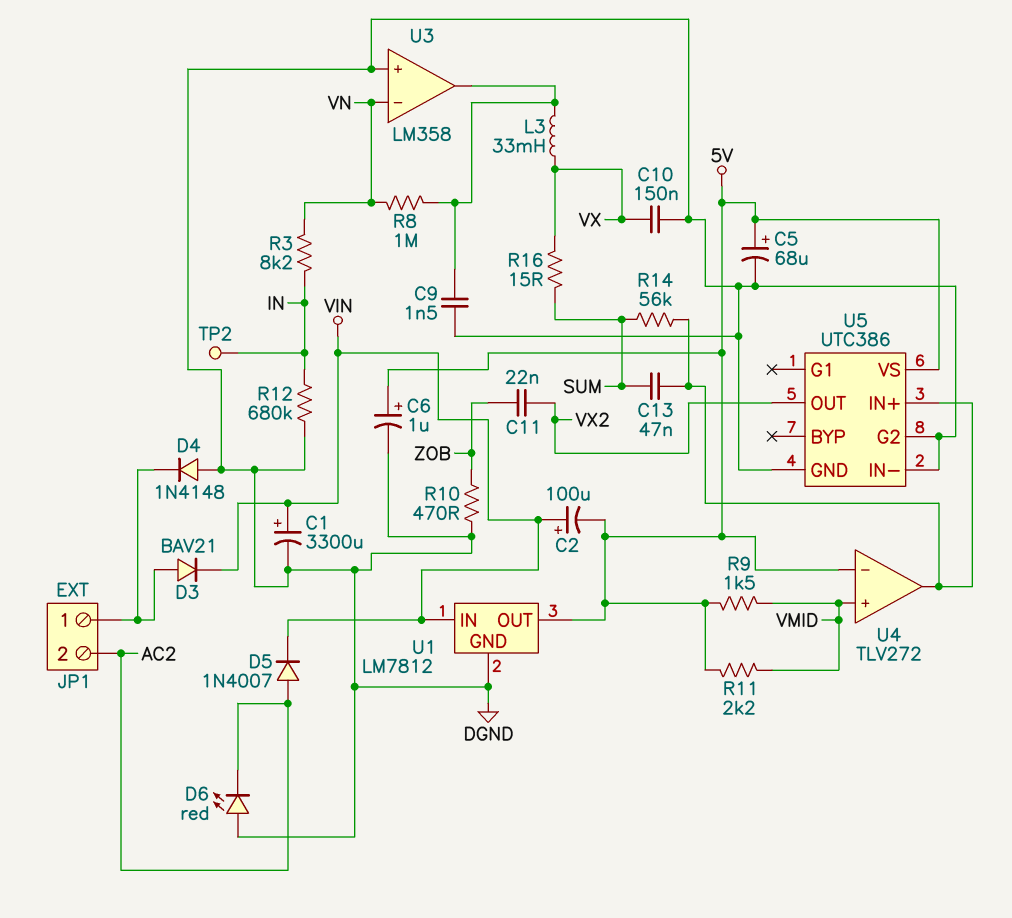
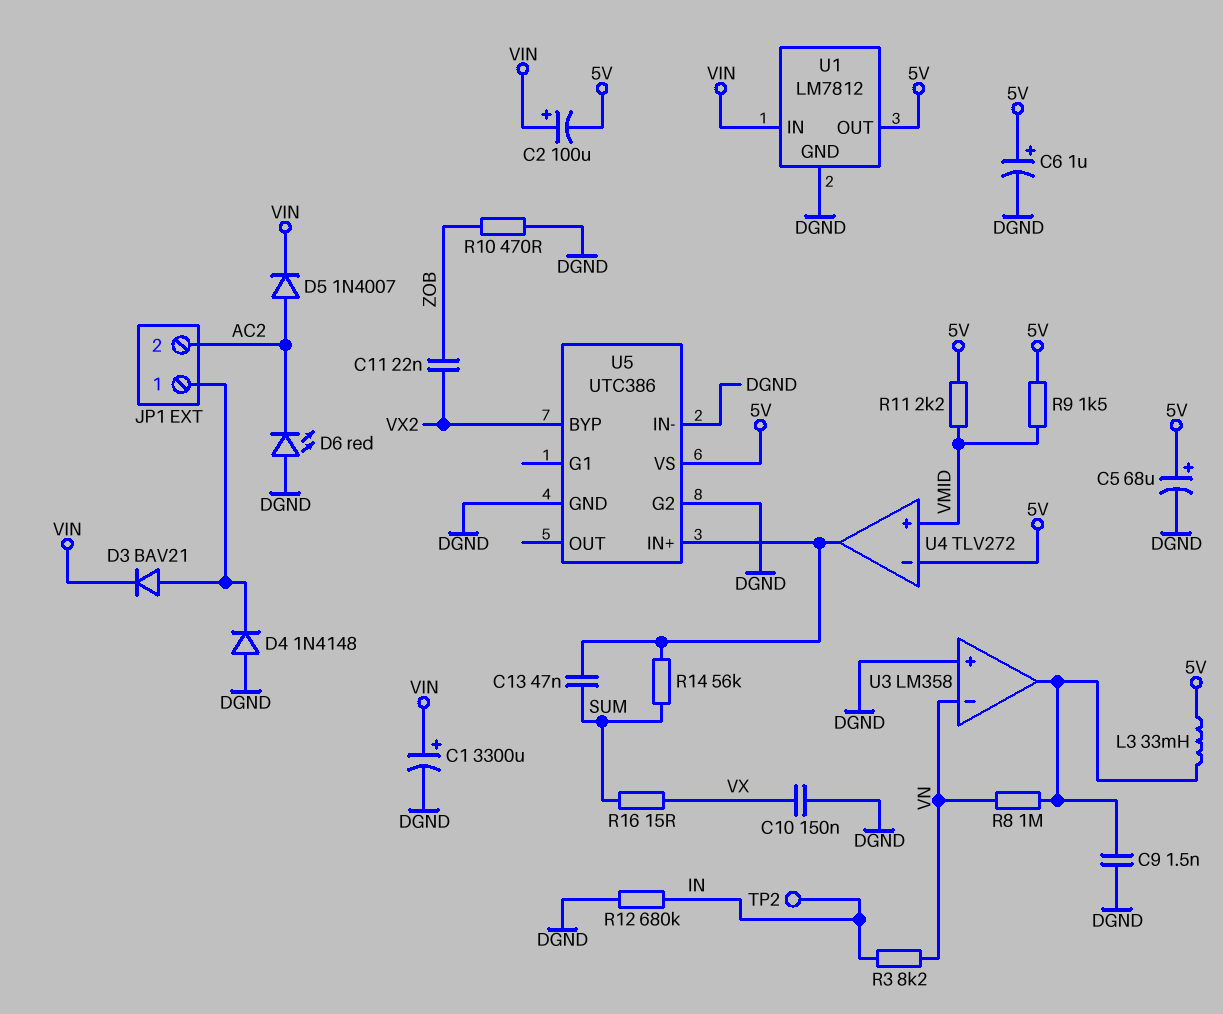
L3: 33mH (U3/out, VX) -> 33mH (5V, U3/out)
U5 pin BYP: none -> VX2
U5 pin OUT: VX2 -> none

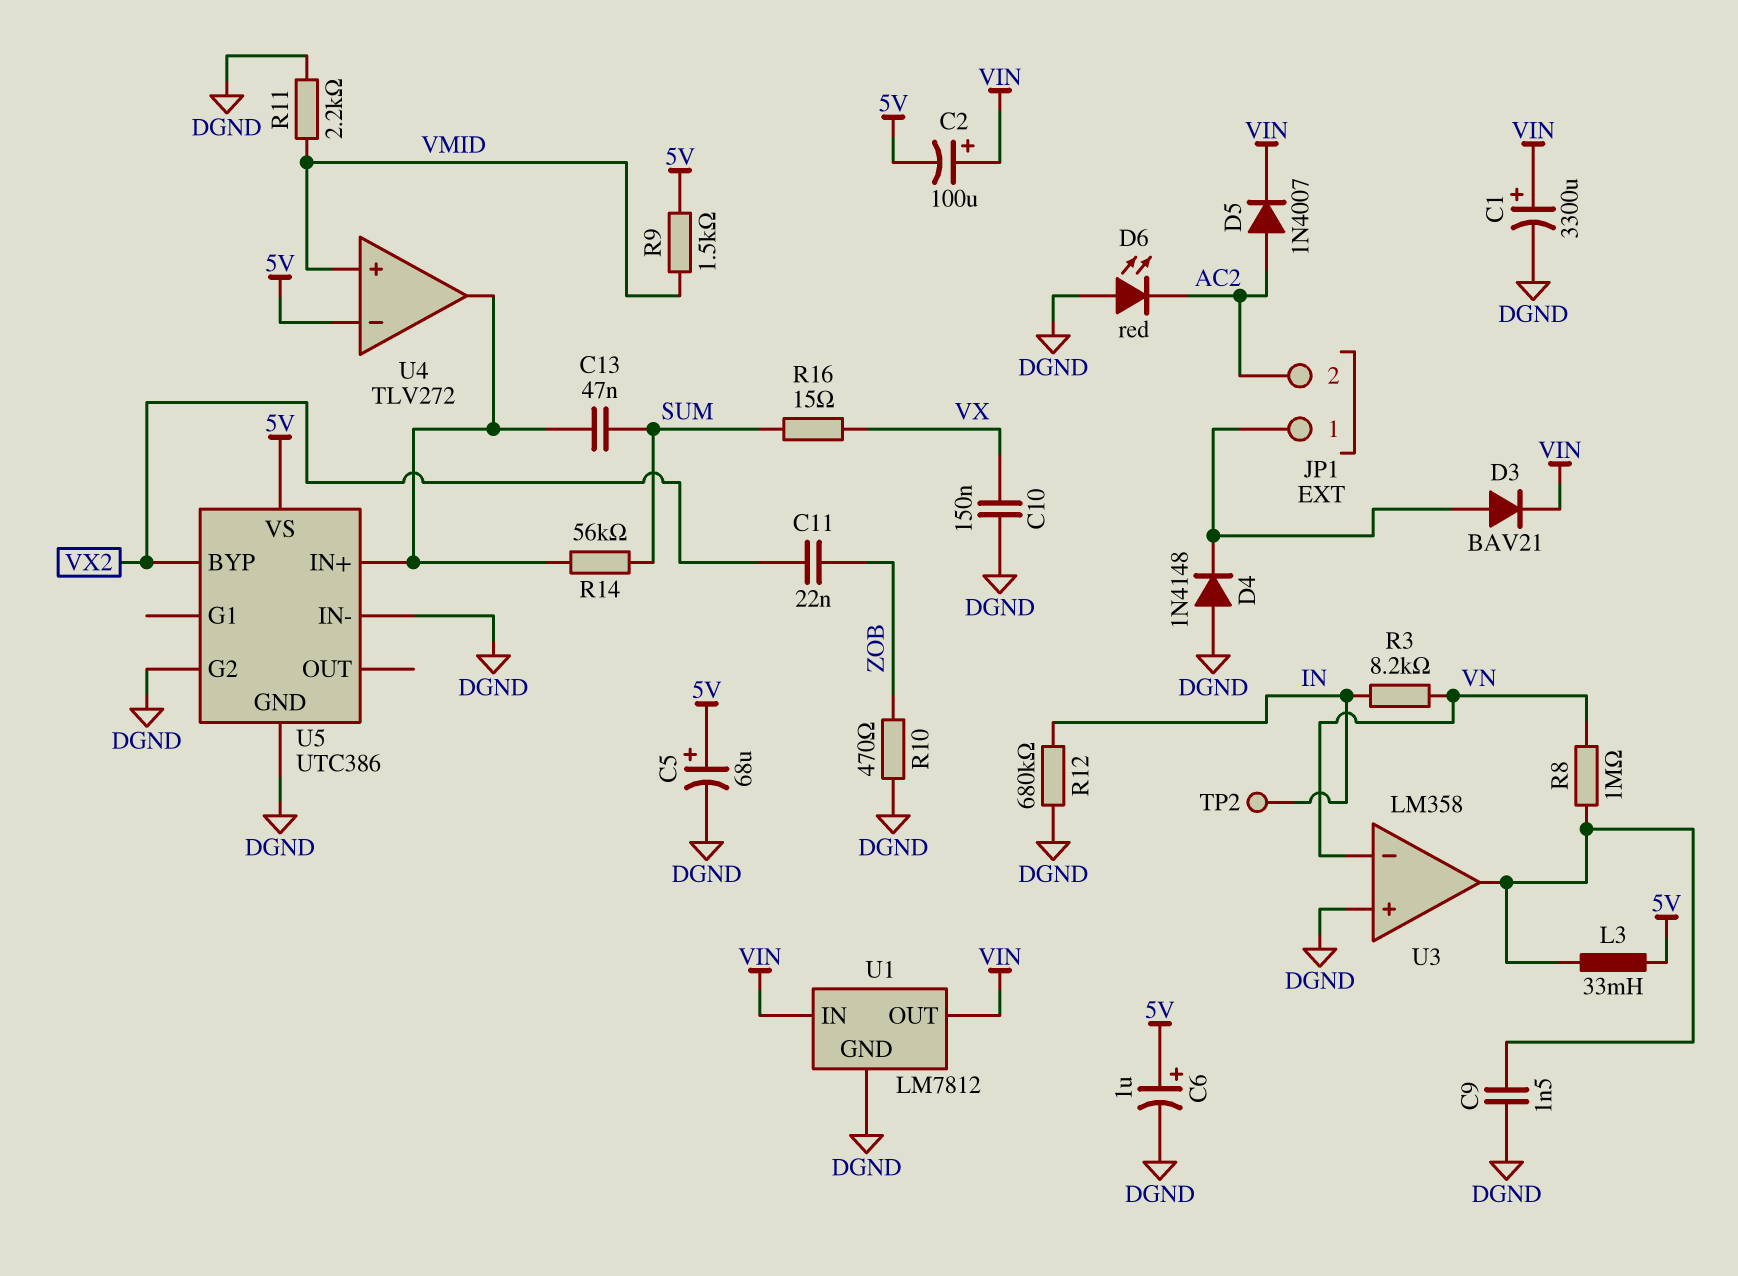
R11: 2.2k (5V, VMID) -> 2.2k (DGND, VMID)
U1 pin OUT: 5V -> VIN

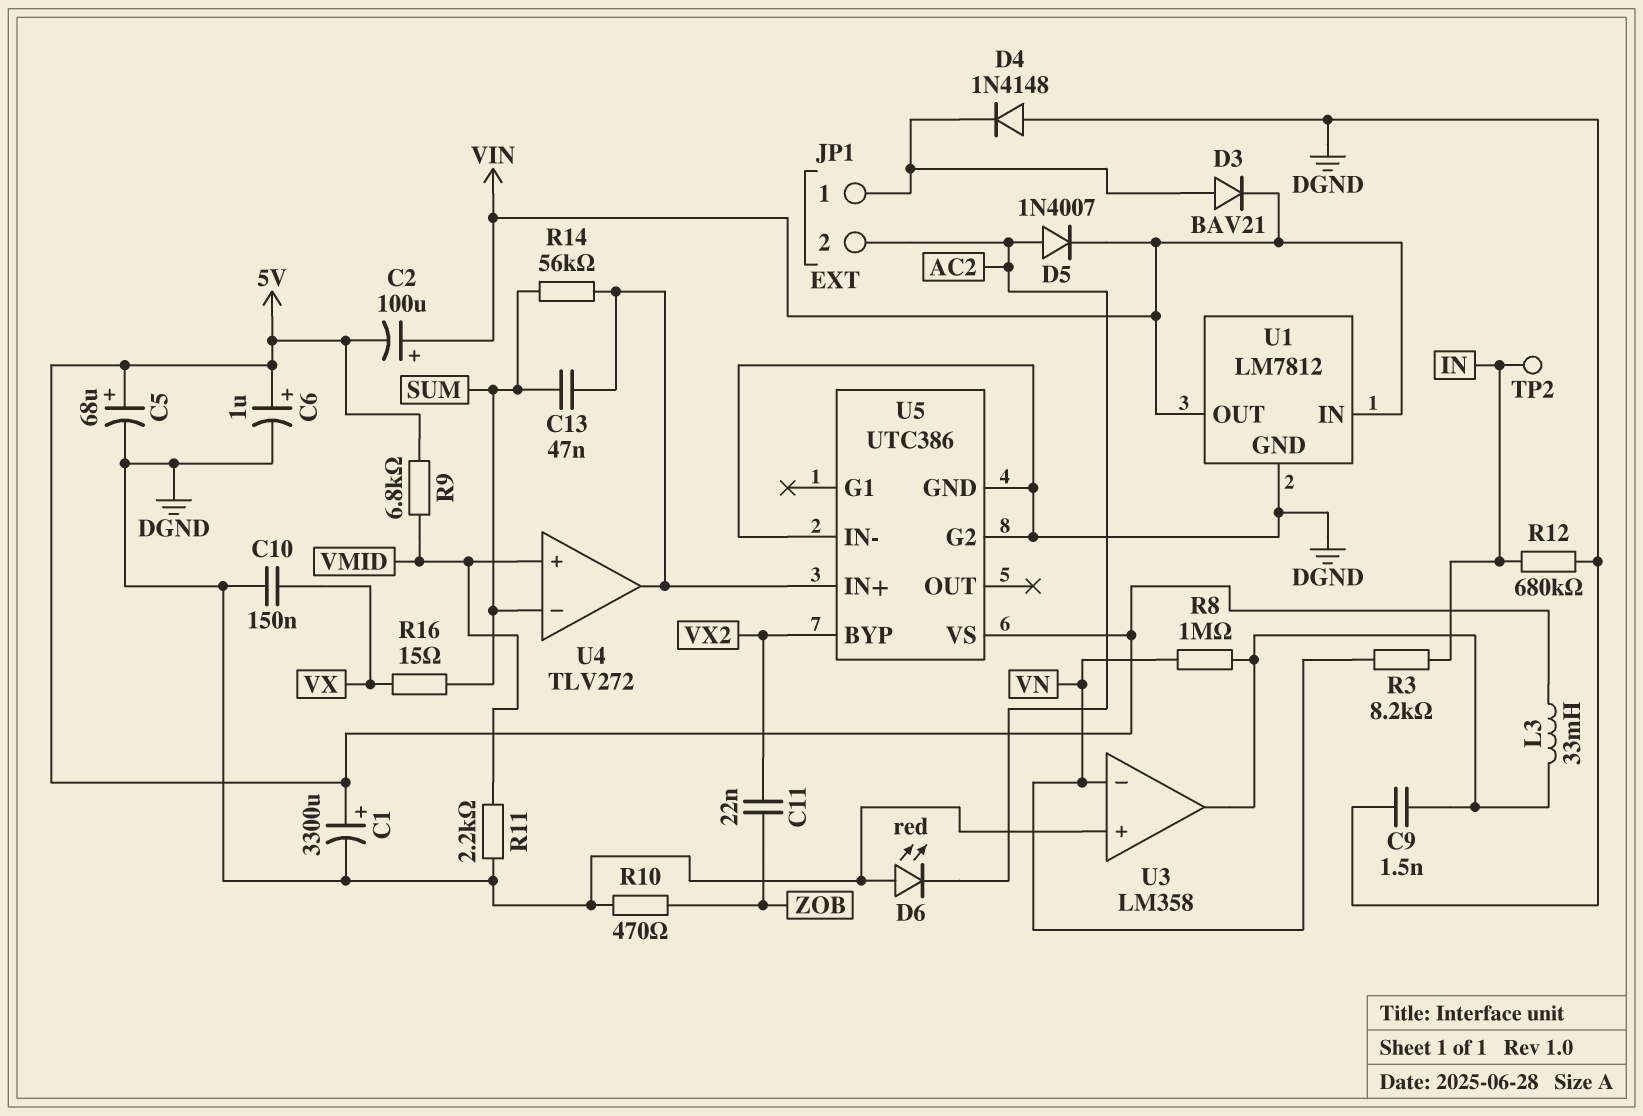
C1: 3300uF (plus VIN, minus DGND) -> 3300uF (plus 5V, minus DGND)
R9: 1.5k (5V, VMID) -> 6.8k (5V, VMID)
U4 pin in-: 5V -> SUM

